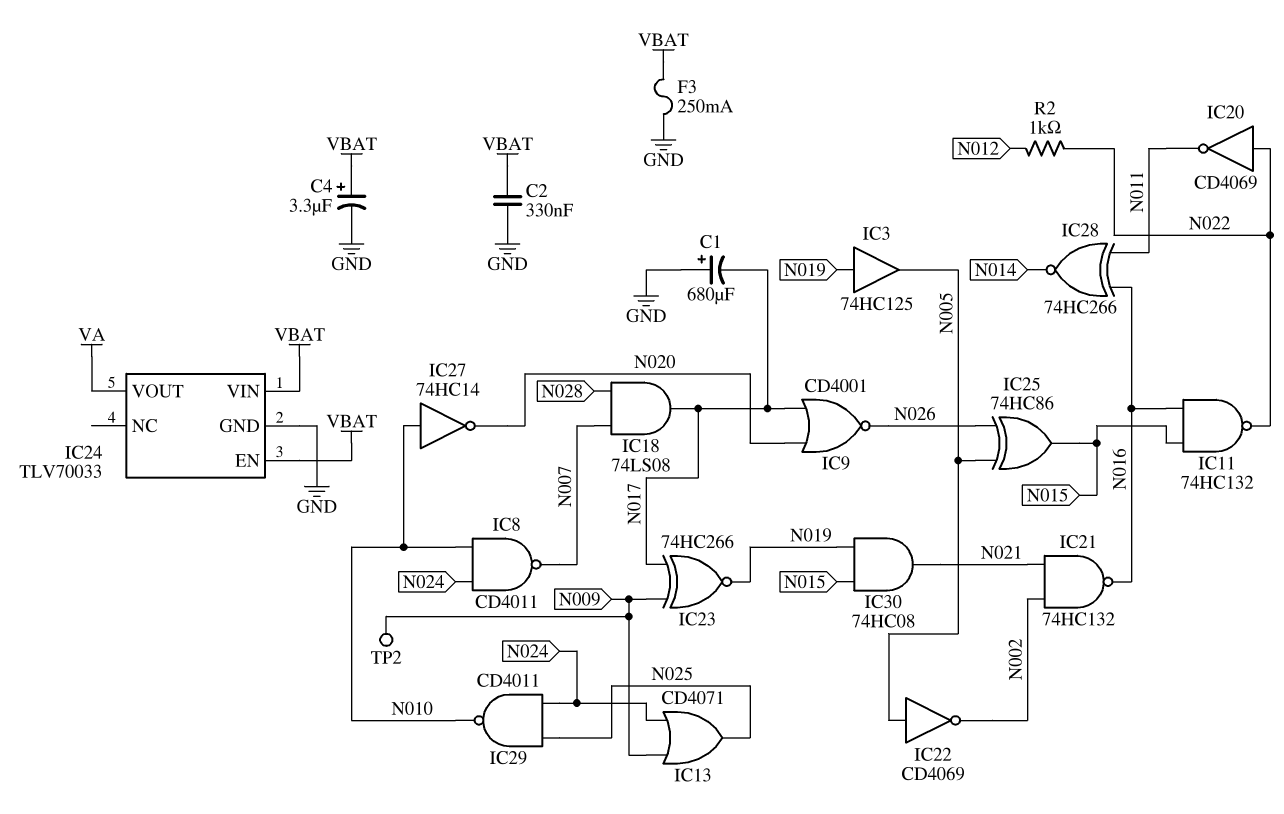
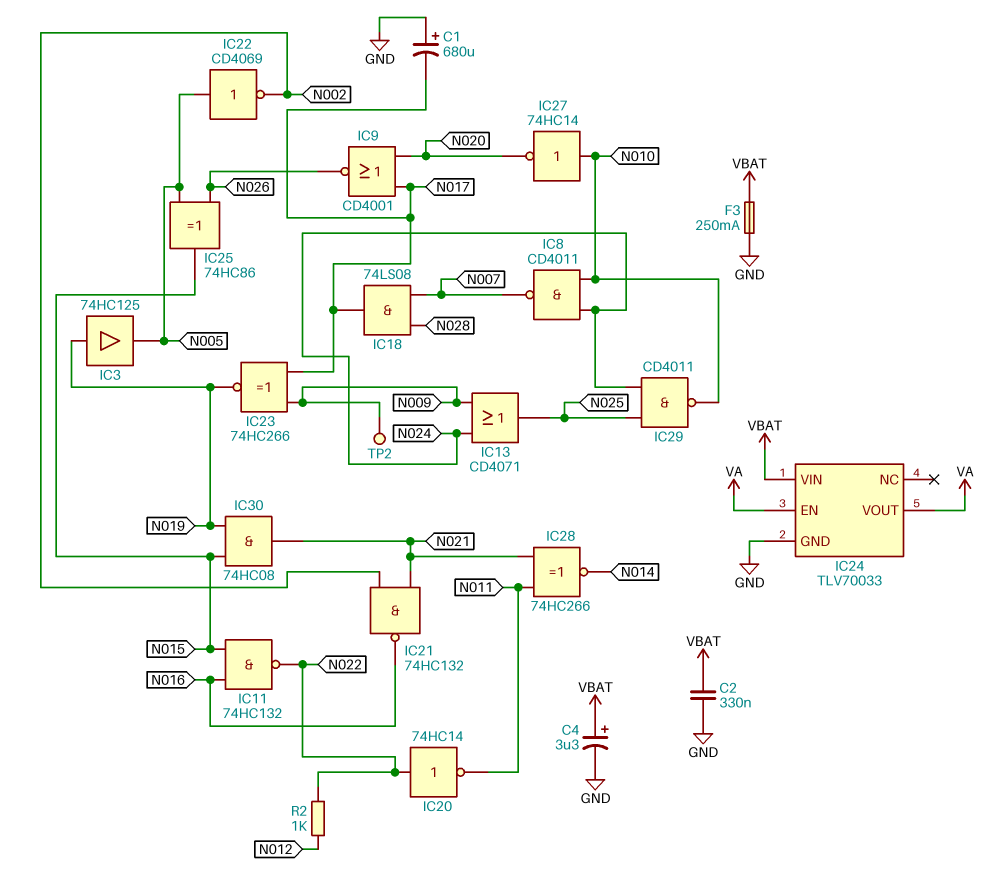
IC20: NOT CD4069 (in N022, out N011) -> NOT 74HC14 (in N022, out N011)
IC24 pin EN: VBAT -> VA
IC28: XNOR 74HC266 (in N011, in N016, out N014) -> XNOR 74HC266 (in N011, in N021, out N014)

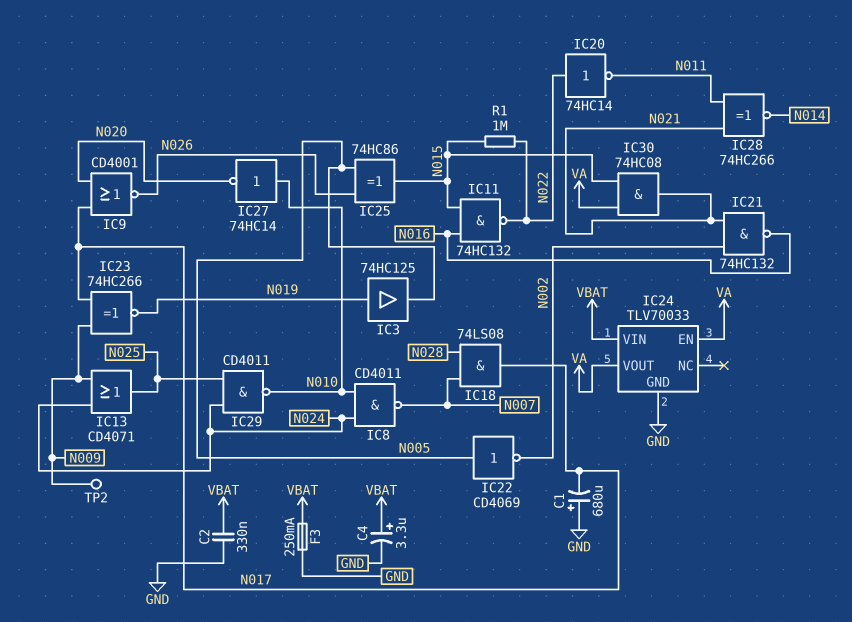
IC30: AND 74HC08 (in N015, in N019, out N021) -> AND 74HC08 (in N015, in VA, out N021)
R1: none -> 1M (N015, N022)
R2: 1k (N012, N022) -> none

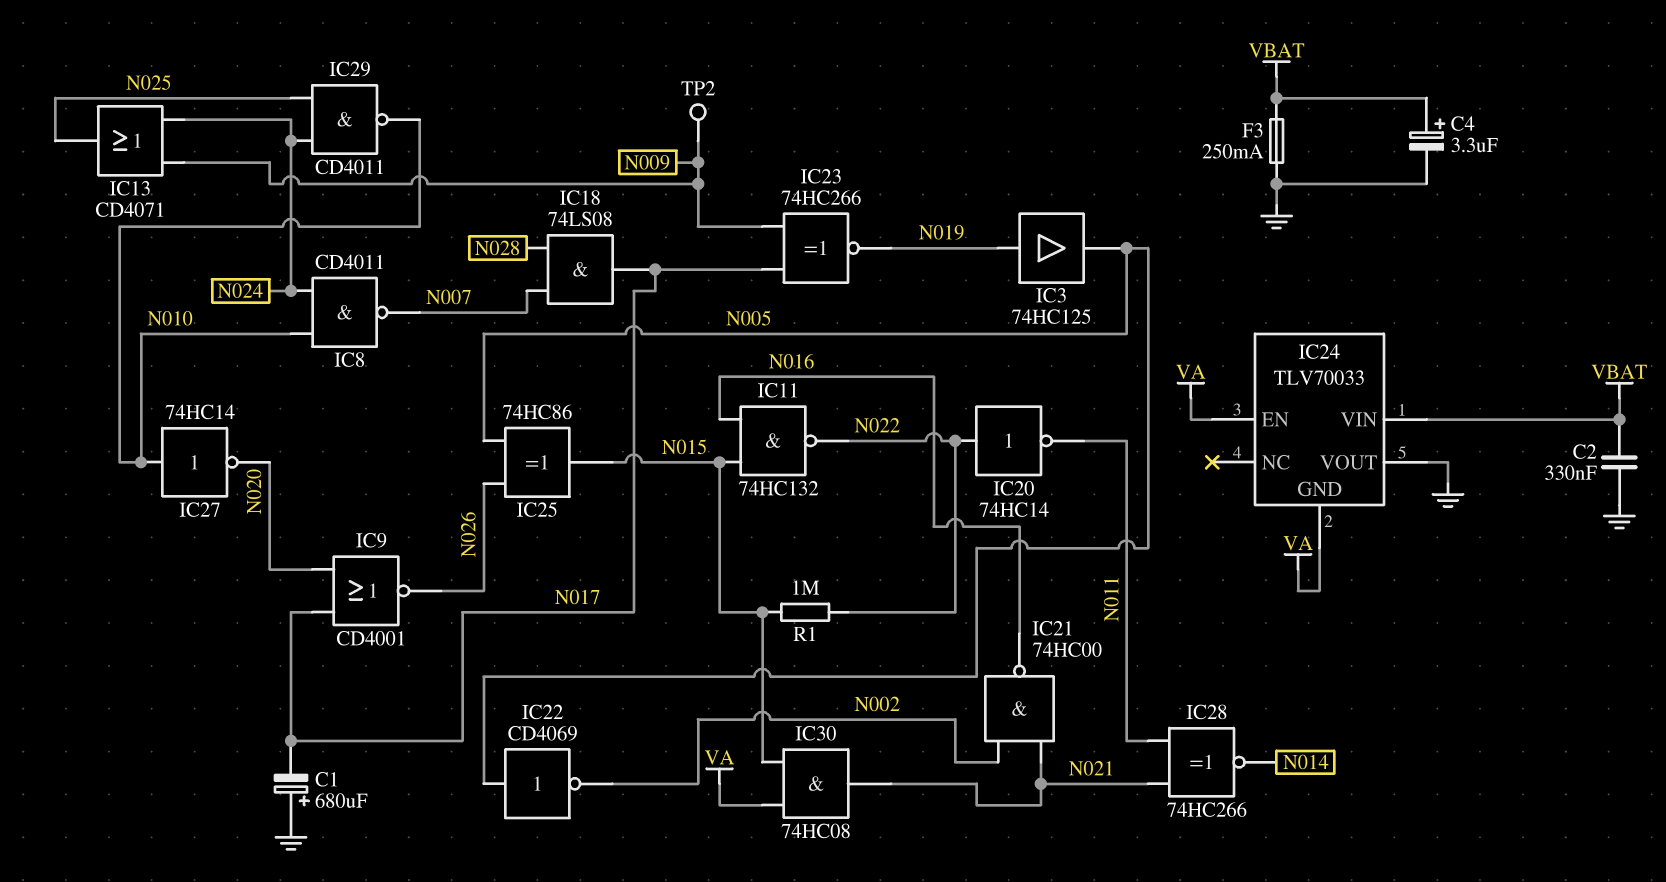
IC21: NAND 74HC132 (in N002, in N021, out N016) -> NAND 74HC00 (in N002, in N021, out N016)
IC24 pin GND: GND -> VA
IC24 pin VOUT: VA -> GND

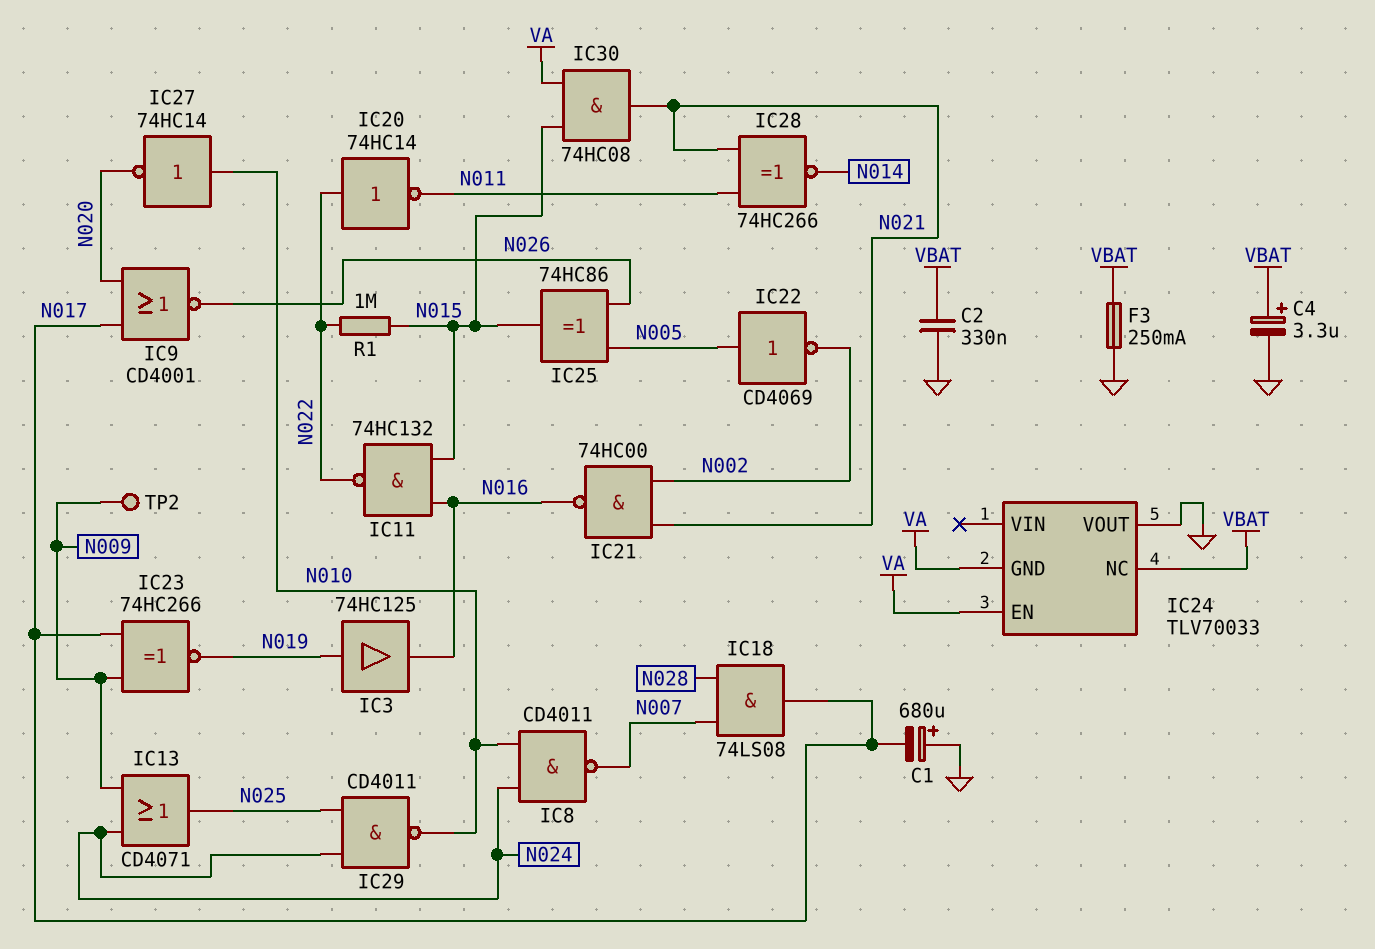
IC3: buffer 74HC125 (in N019, out N005) -> buffer 74HC125 (in N019, out N016)
IC24 pin NC: none -> VBAT
IC24 pin VIN: VBAT -> none

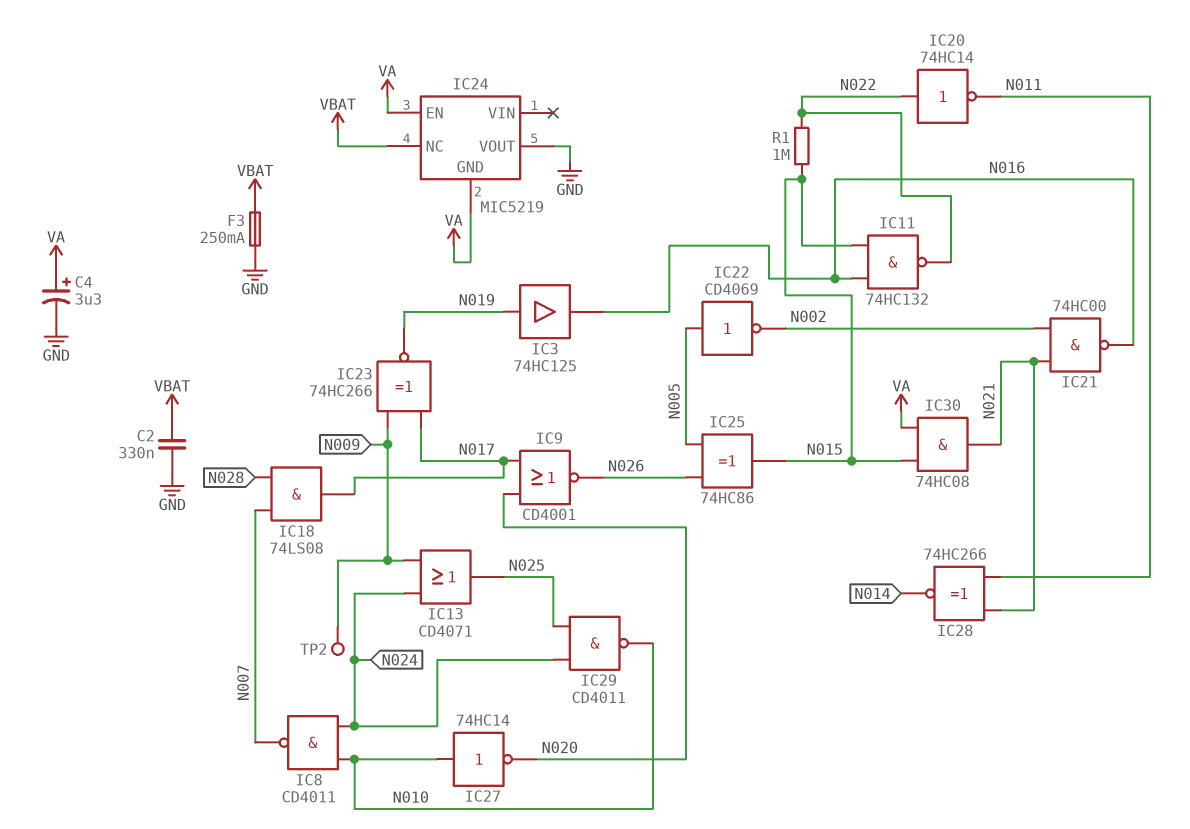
C1: 680uF (plus GND, minus N017) -> none
C4: 3.3uF (plus VBAT, minus GND) -> 3.3uF (plus VA, minus GND)
IC24: TLV70033 -> MIC5219

